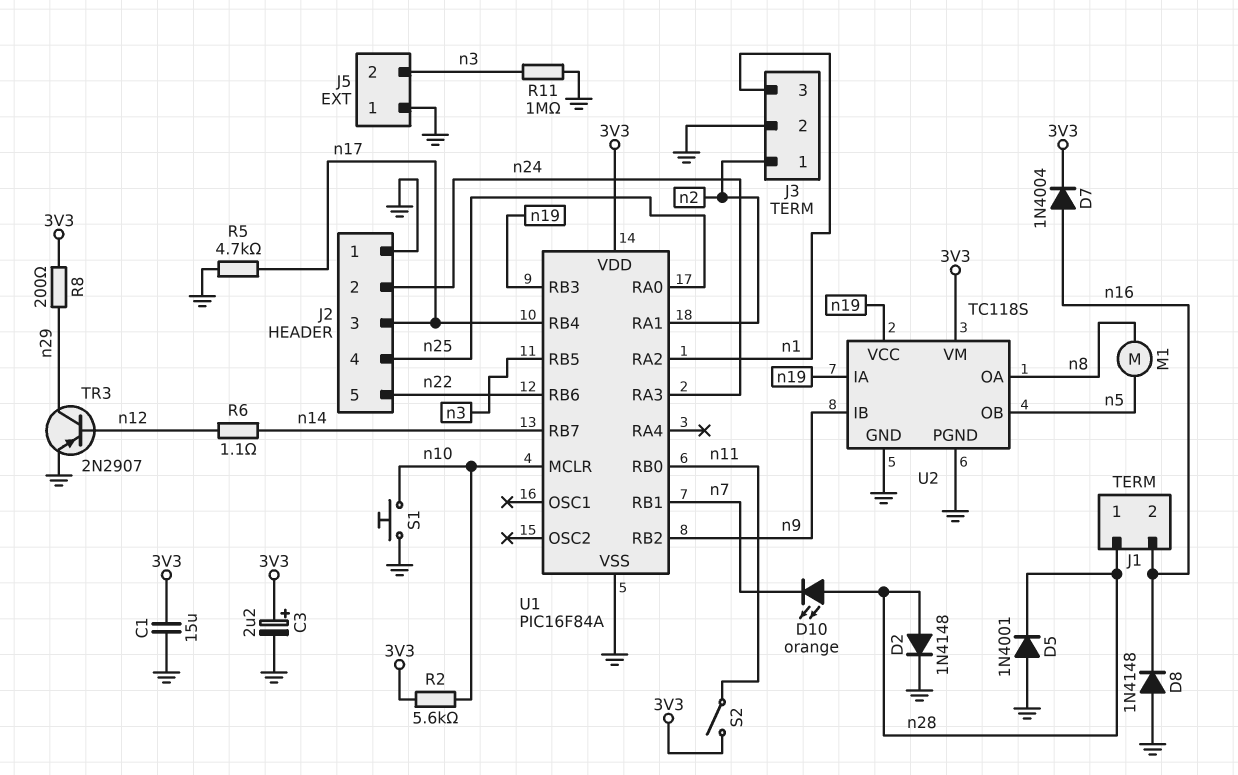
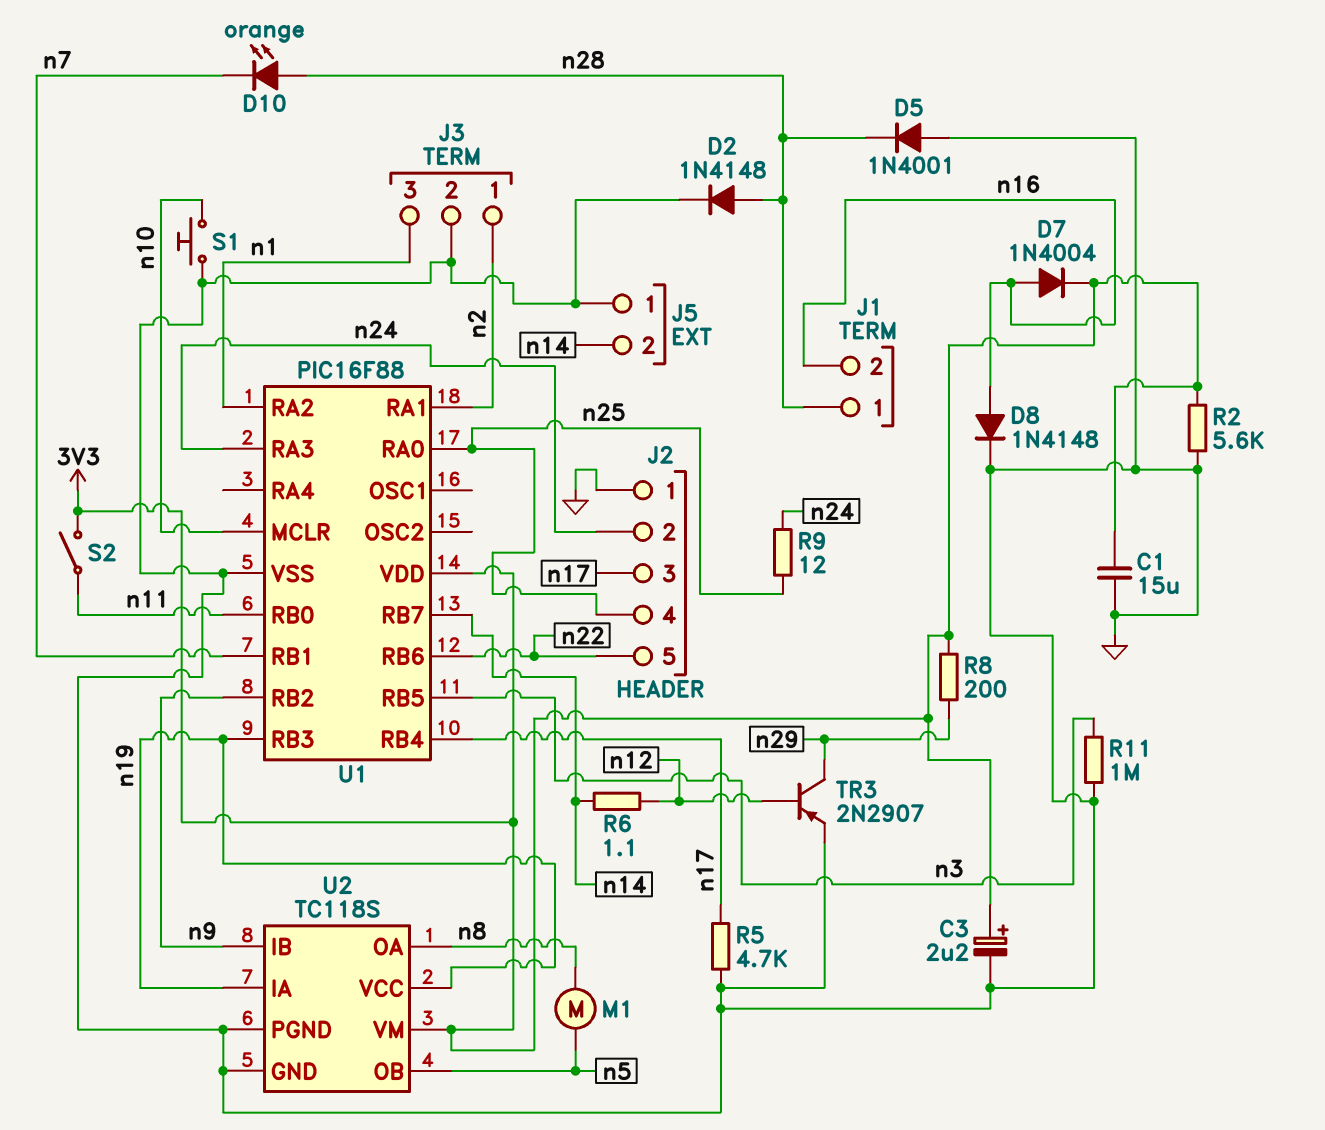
D8: diode 1N4148 (A GND, K n16) -> diode 1N4148 (A n16, K GND)
J5 pin 2: n3 -> n14
R2: 5.6k (3V3, n10) -> 5.6k (3V3, GND)
R9: none -> 12 (n24, n25)
U1: PIC16F84A -> PIC16F88

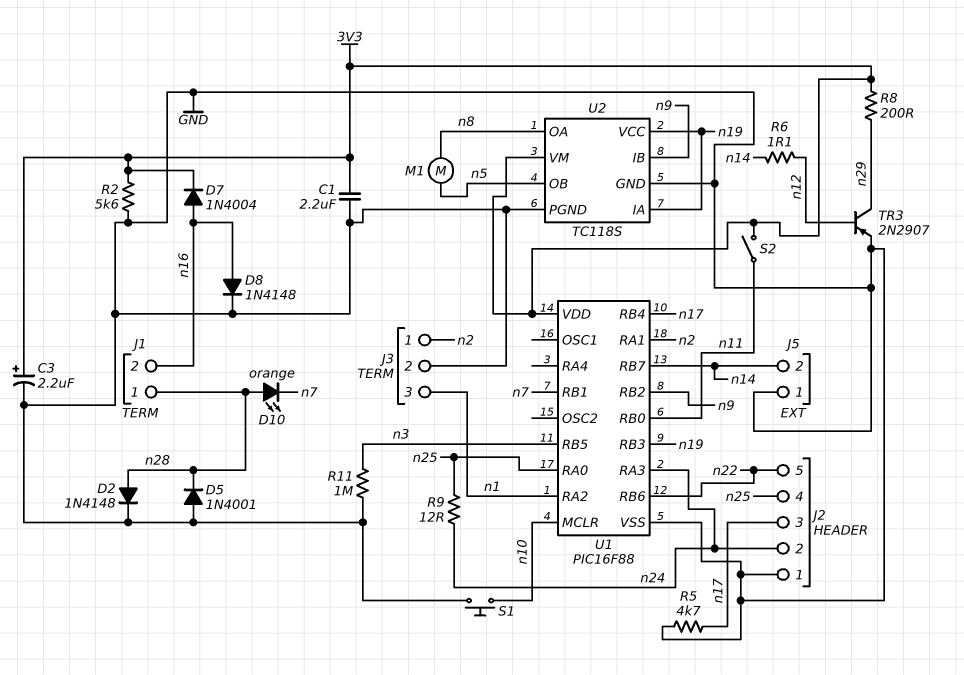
C1: 15uF (3V3, GND) -> 2.2uF (3V3, GND)

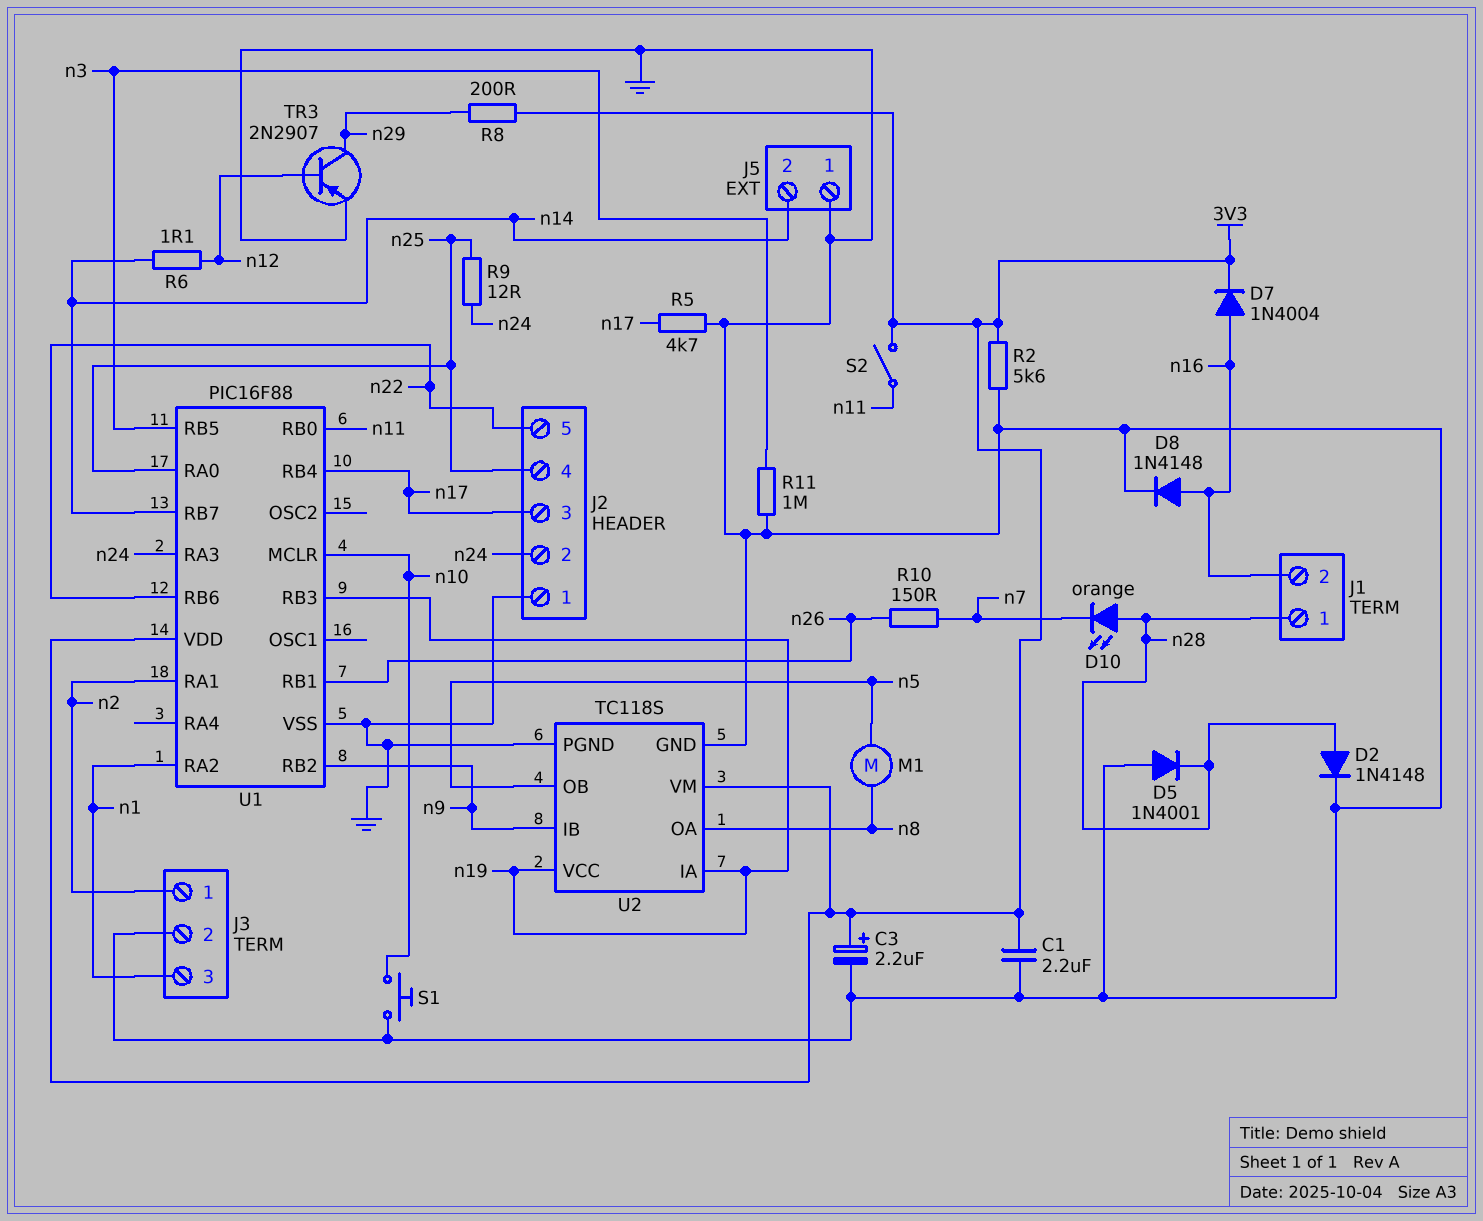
R10: none -> 150 (n7, n26)
U1 pin RB1: n7 -> n26

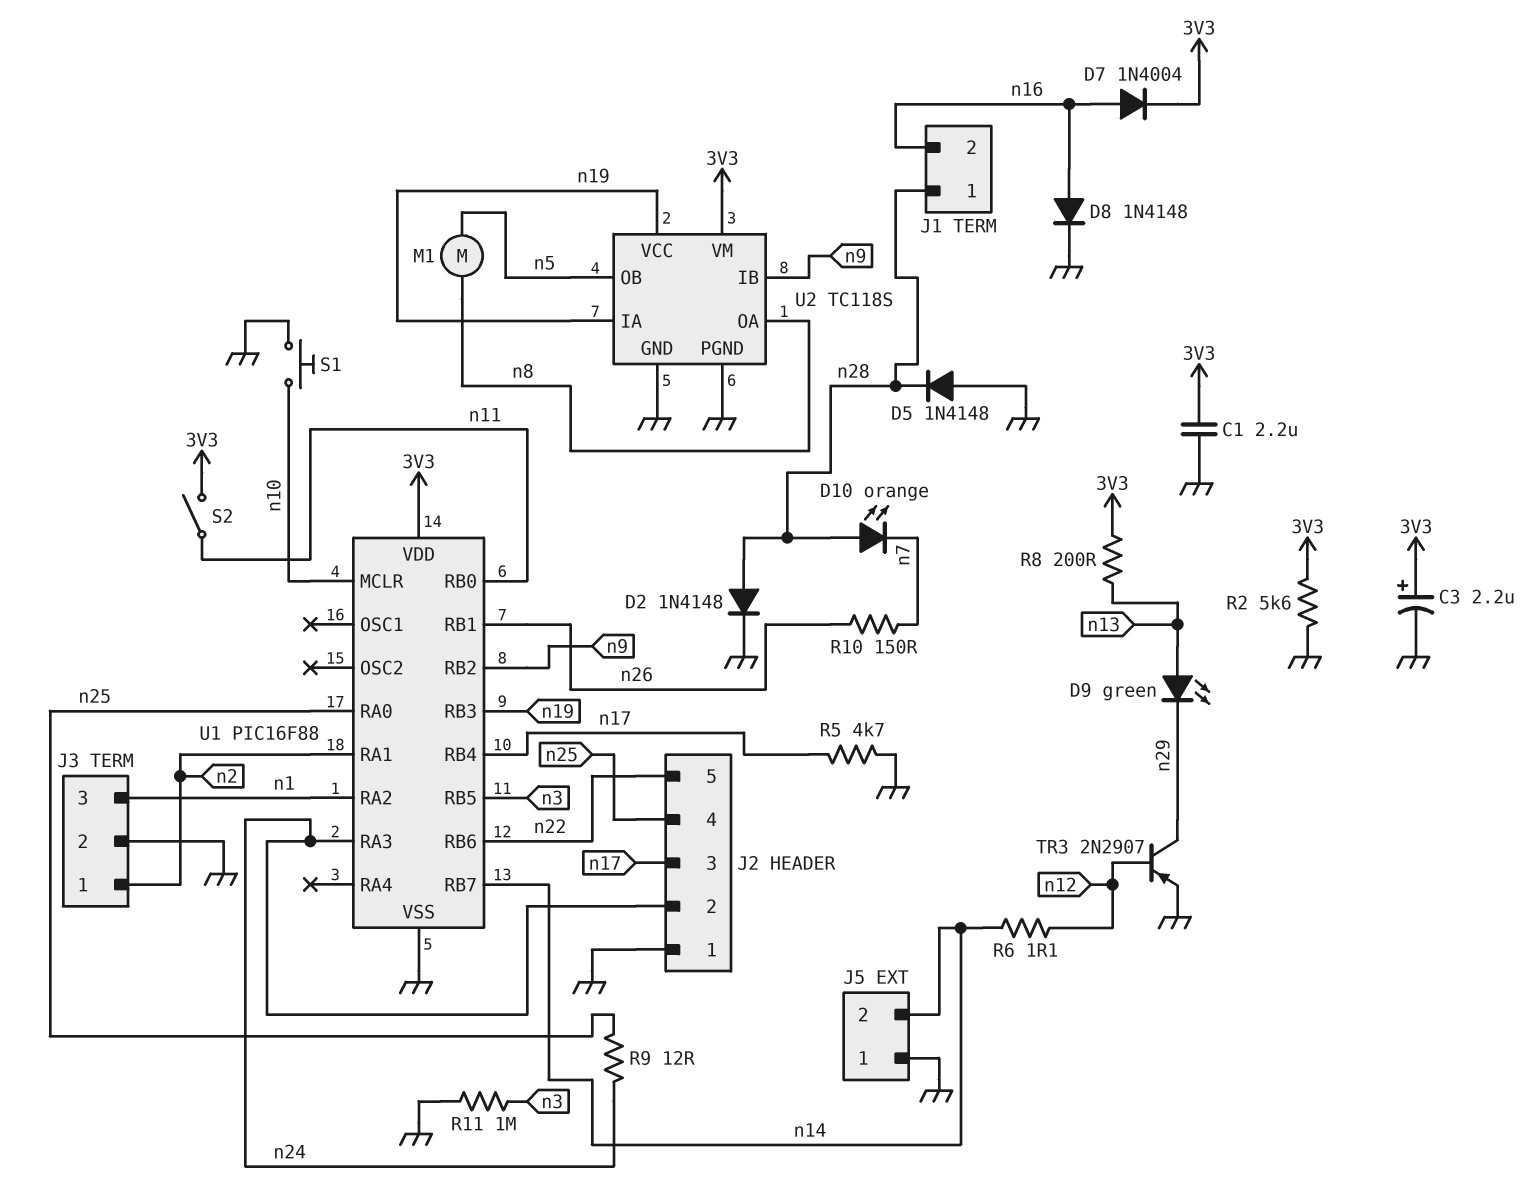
D5: diode 1N4001 (A GND, K n28) -> diode 1N4148 (A GND, K n28)
D9: none -> LED green (A n13, K n29)
R8: 200 (3V3, n29) -> 200 (3V3, n13)

